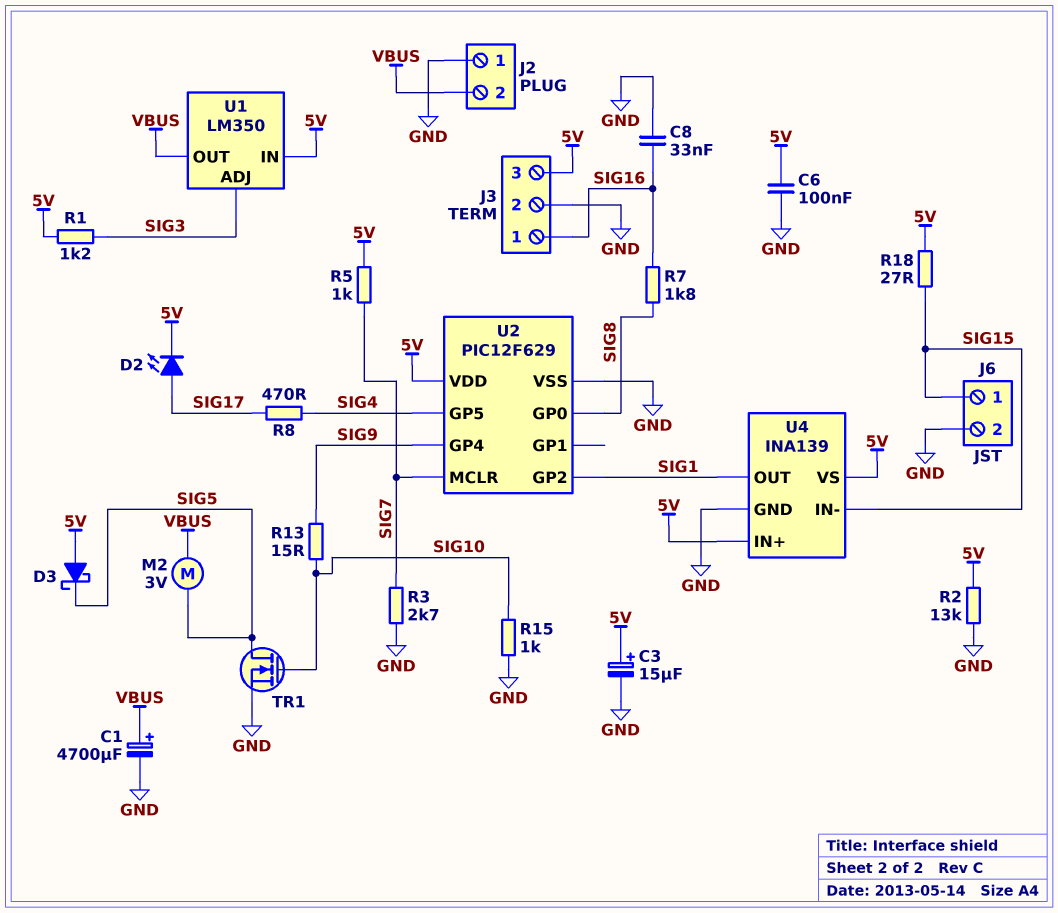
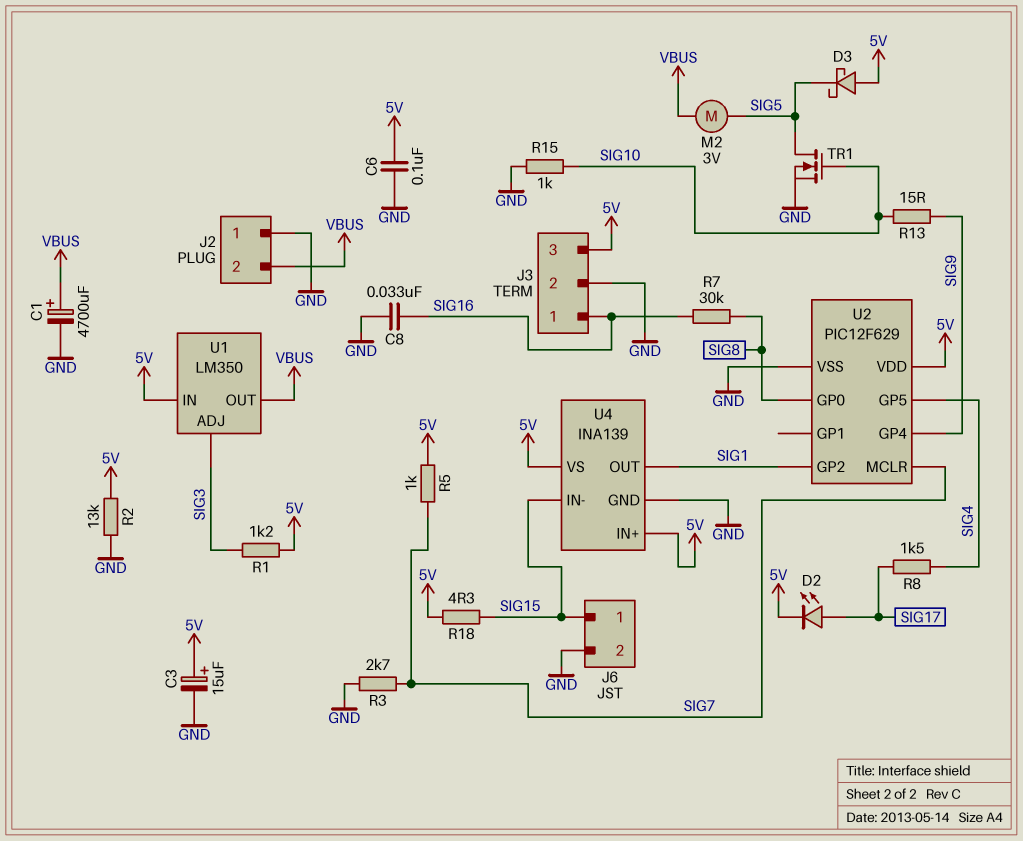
R7: 1.8k (SIG8, SIG16) -> 30k (SIG8, SIG16)
R8: 470 (SIG4, SIG17) -> 1.5k (SIG4, SIG17)
R18: 27 (5V, SIG15) -> 4.3 (5V, SIG15)

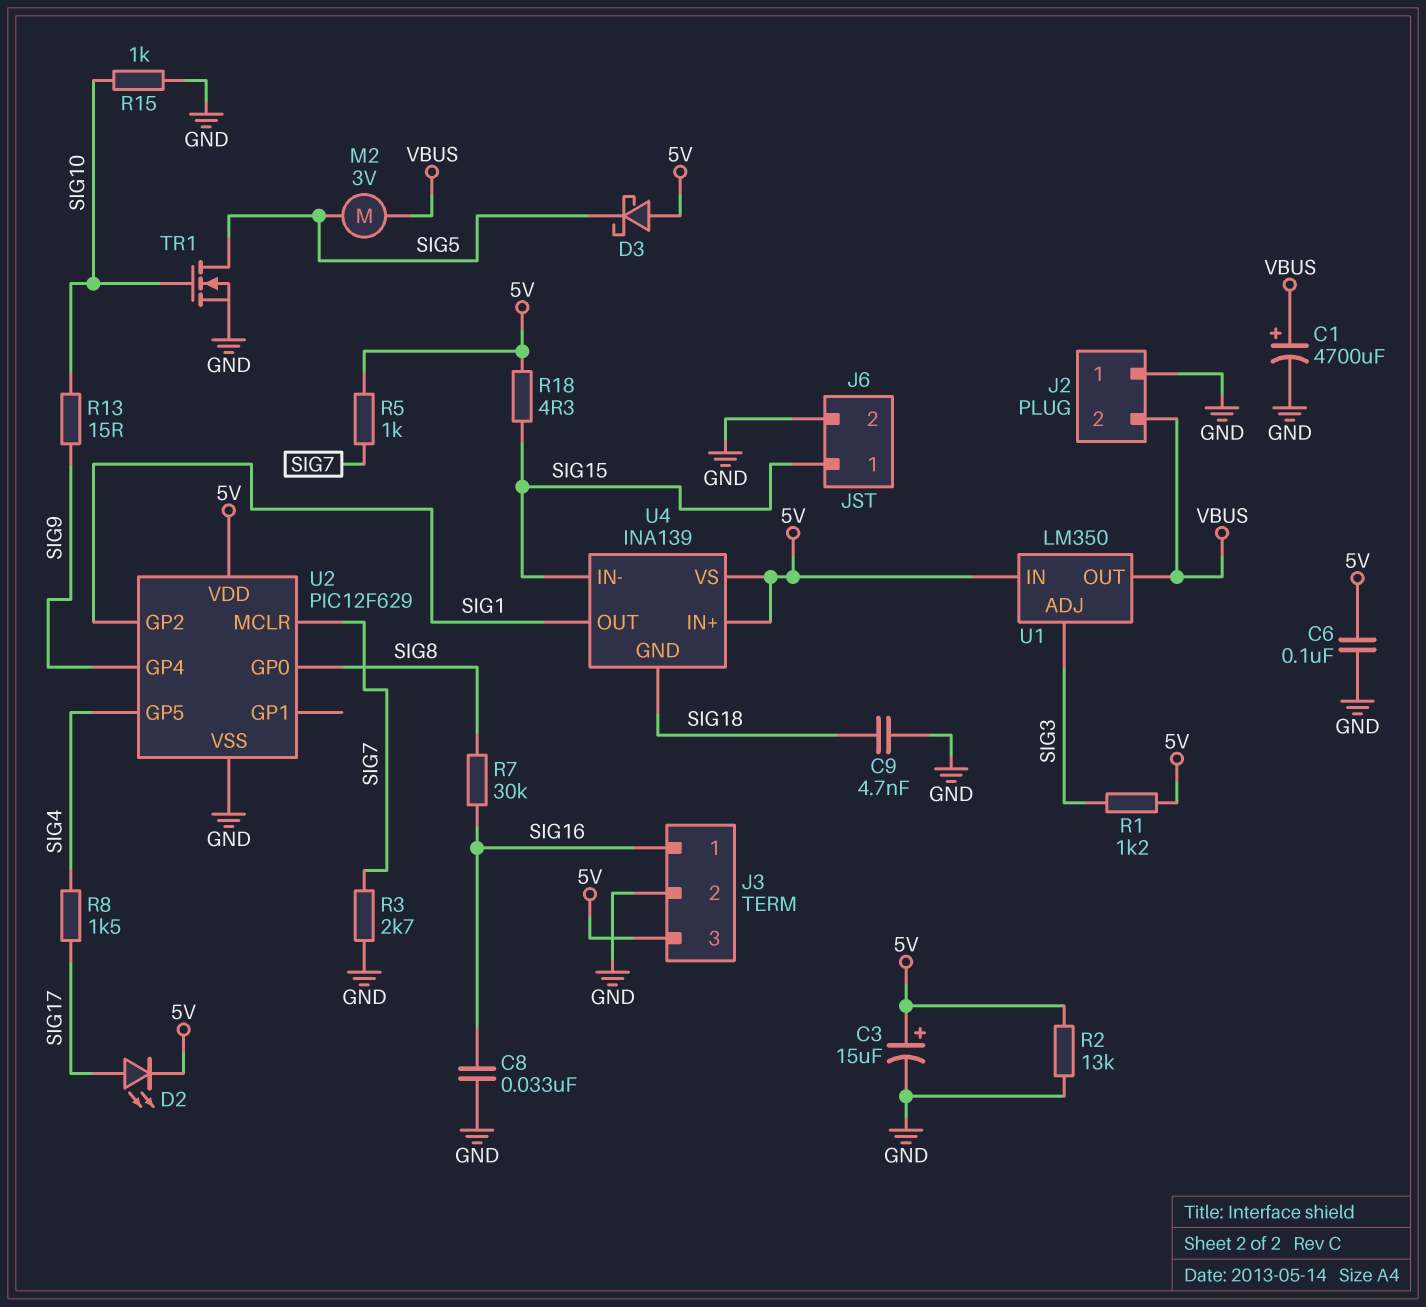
C9: none -> 4.7nF (GND, SIG18)
U4 pin GND: GND -> SIG18

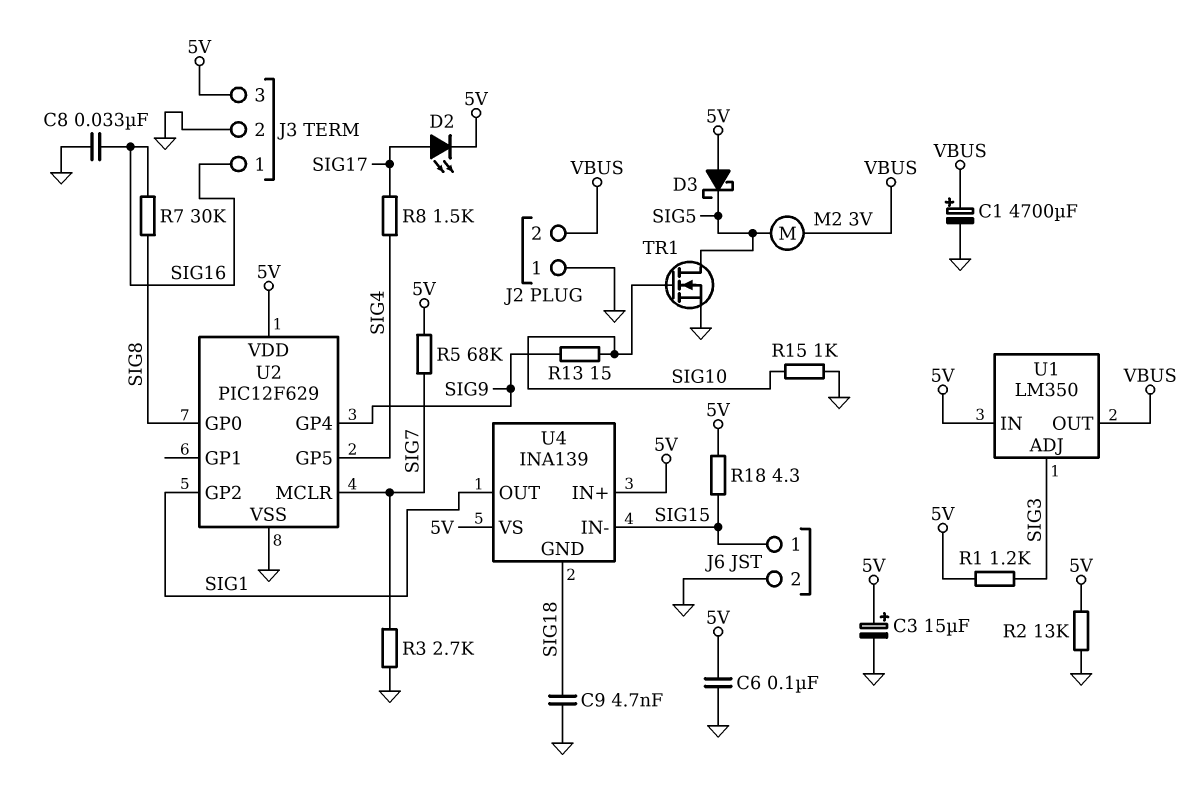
R5: 1k (5V, SIG7) -> 68k (5V, SIG7)

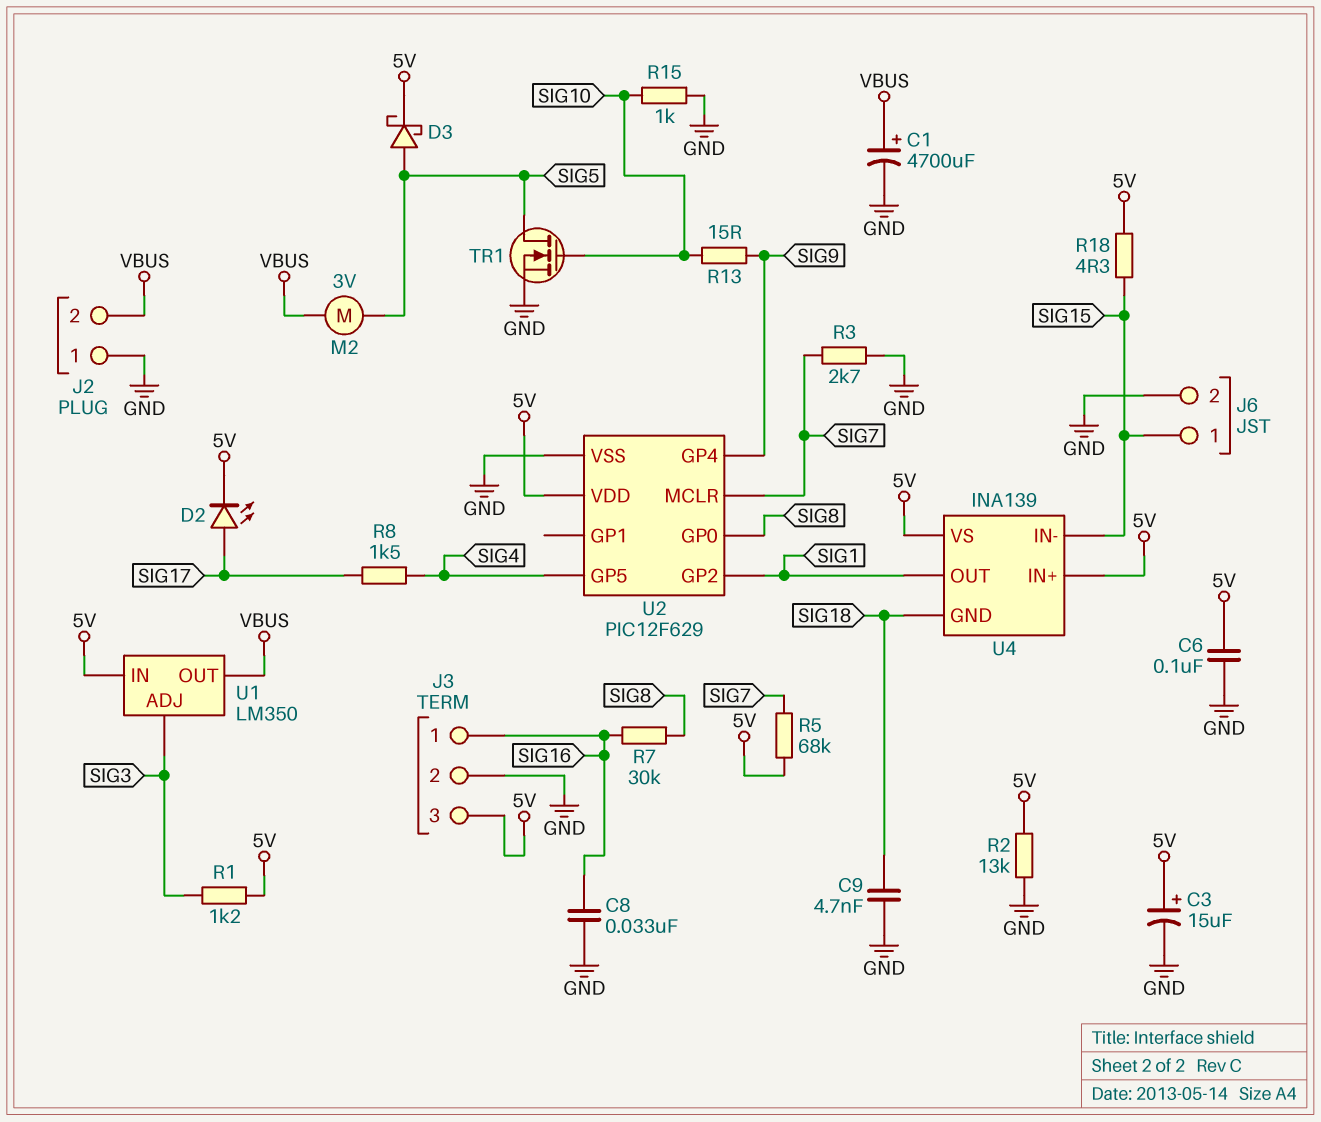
D3: schottky (A 5V, K SIG5) -> schottky (A SIG5, K 5V)

